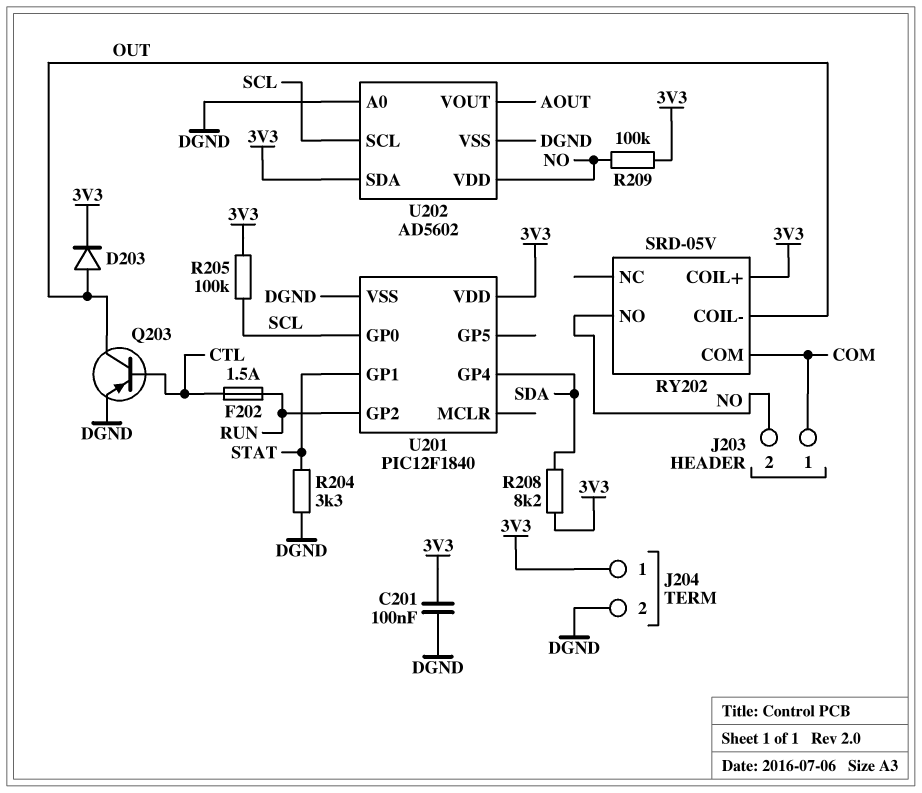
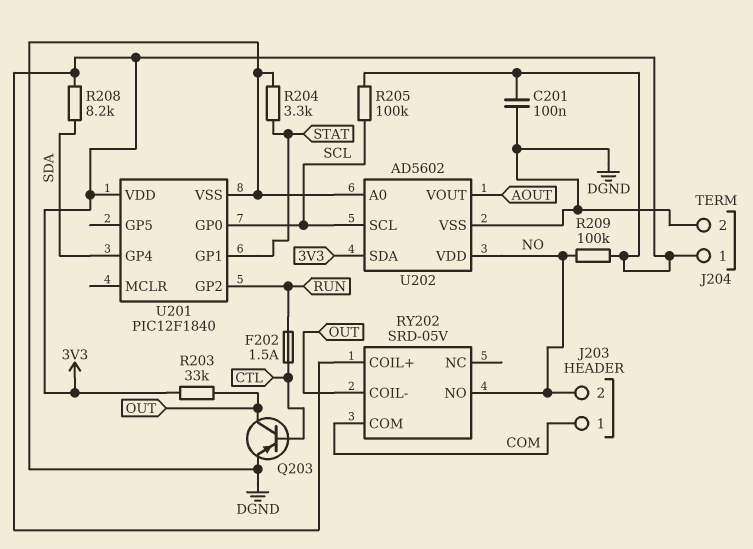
D203: diode (A OUT, K 3V3) -> none
R203: none -> 33k (3V3, OUT)

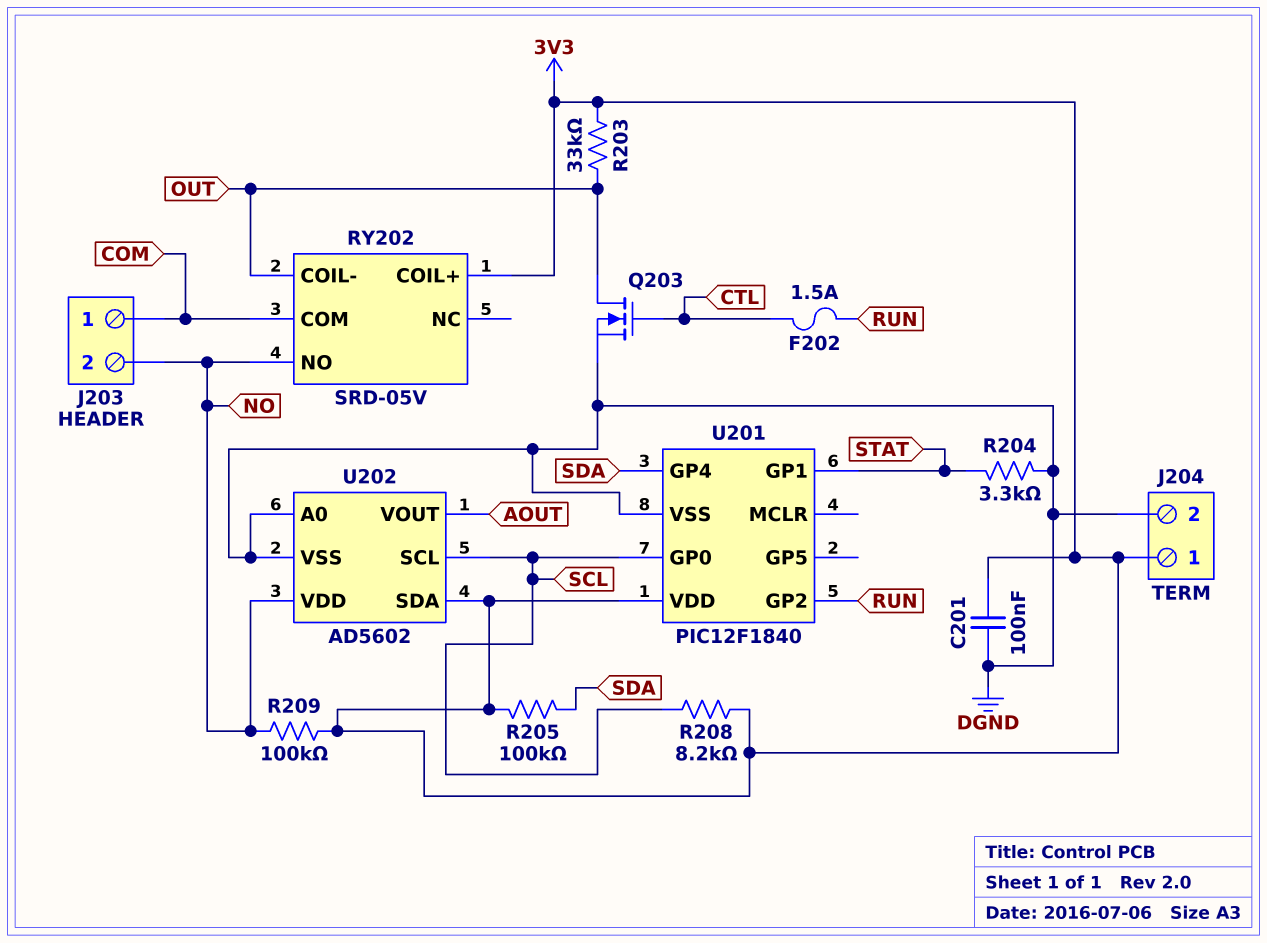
Q203: PNP (B CTL, C OUT, E DGND) -> NMOS (G CTL, D OUT, S DGND)
R205: 100k (3V3, SCL) -> 100k (3V3, SDA)
R208: 8.2k (3V3, SDA) -> 8.2k (3V3, SCL)

